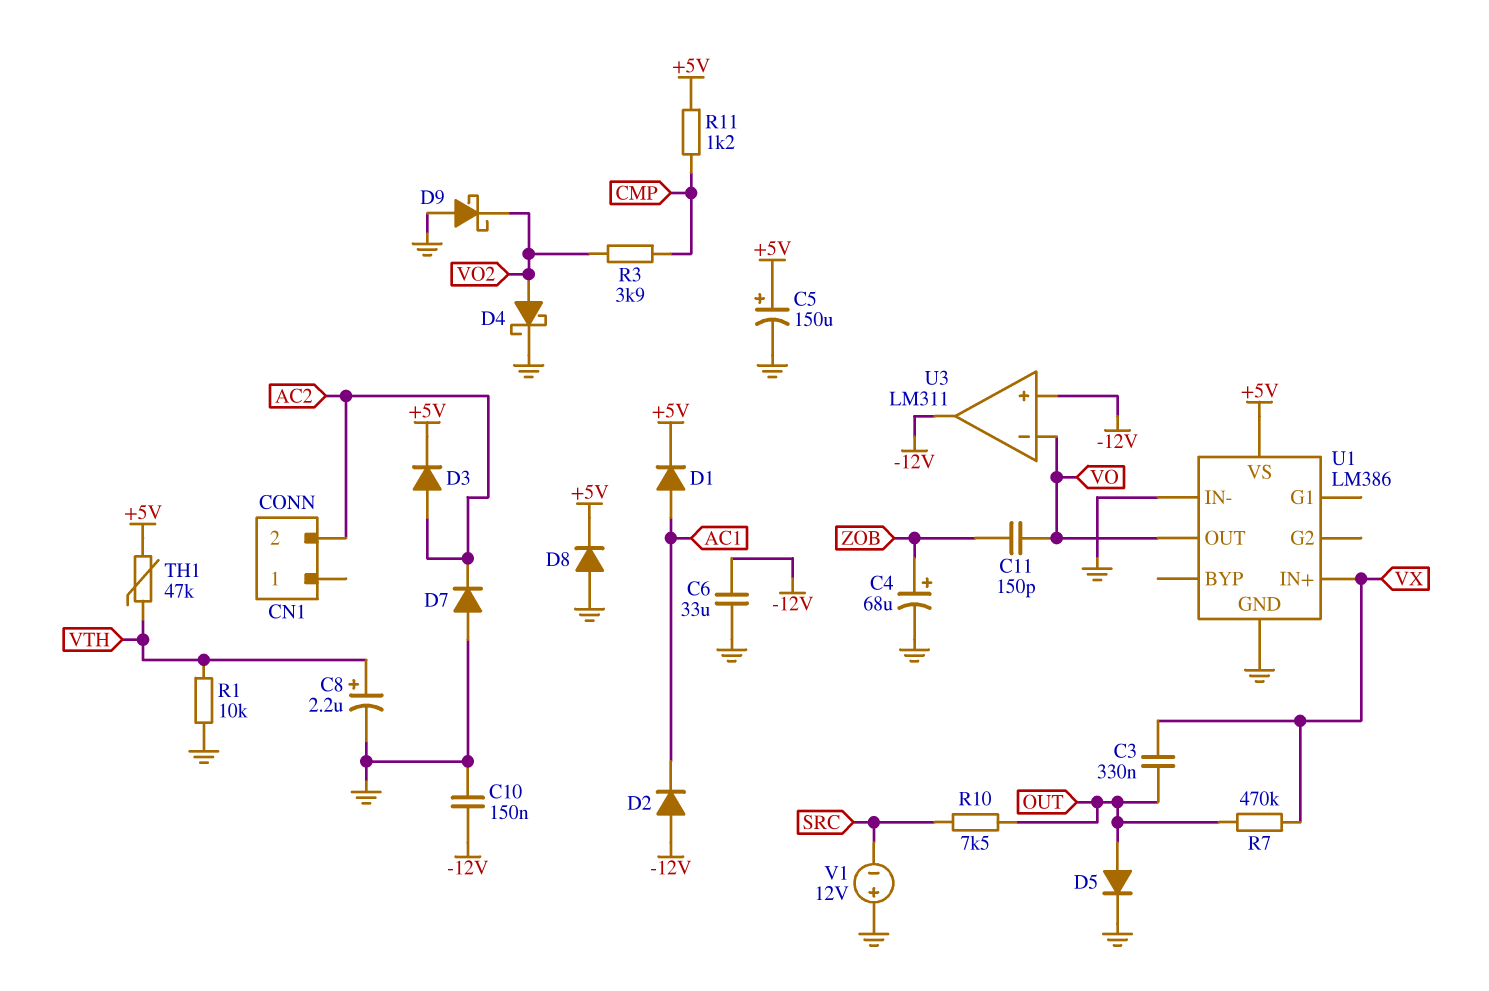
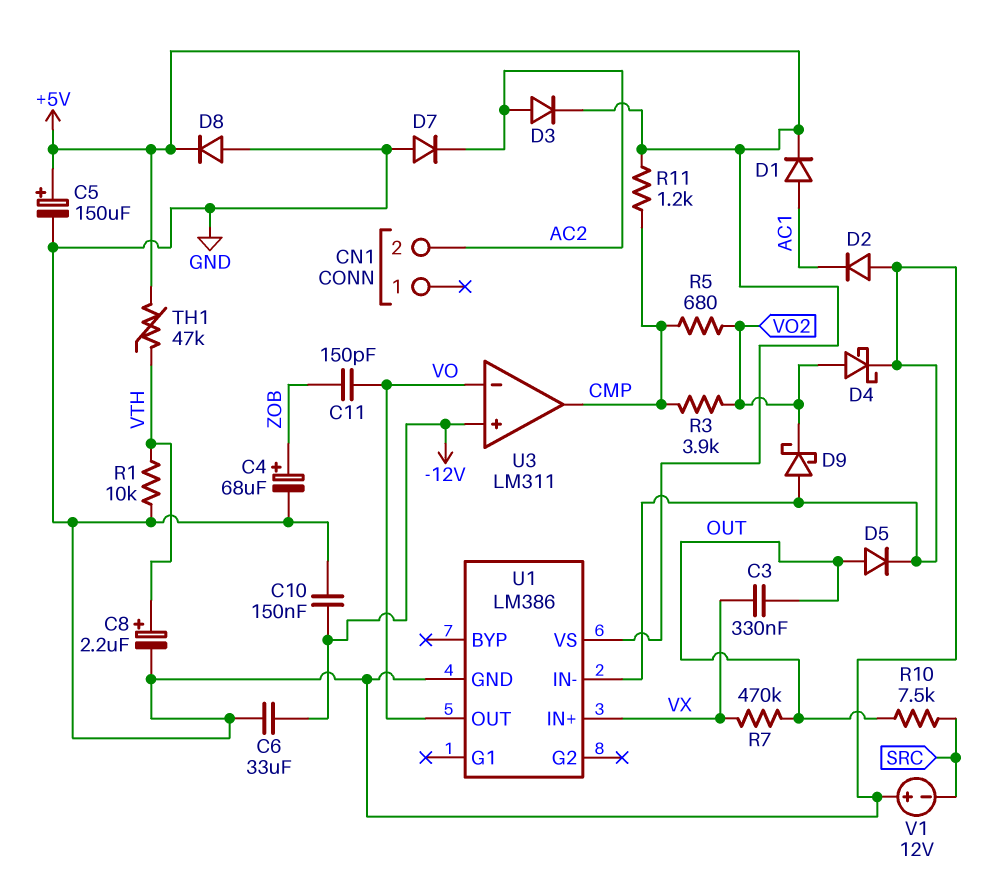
D2: diode (A -12V, K AC1) -> diode (A GND, K AC1)
R5: none -> 680 (CMP, VO2)
U3 pin out: -12V -> CMP

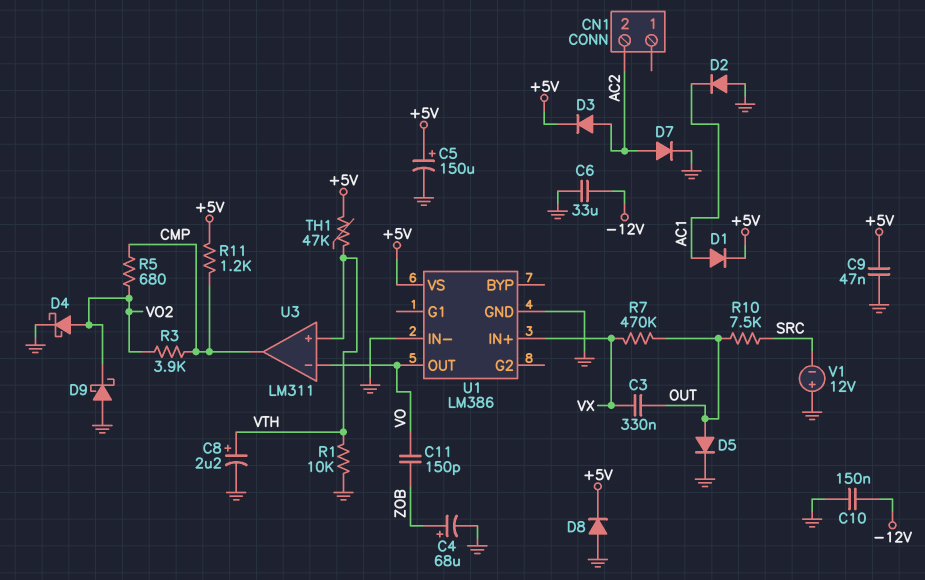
C9: none -> 47nF (+5V, GND)
D7: diode (A GND, K AC2) -> diode (A AC2, K GND)
U3 pin in+: -12V -> VTH

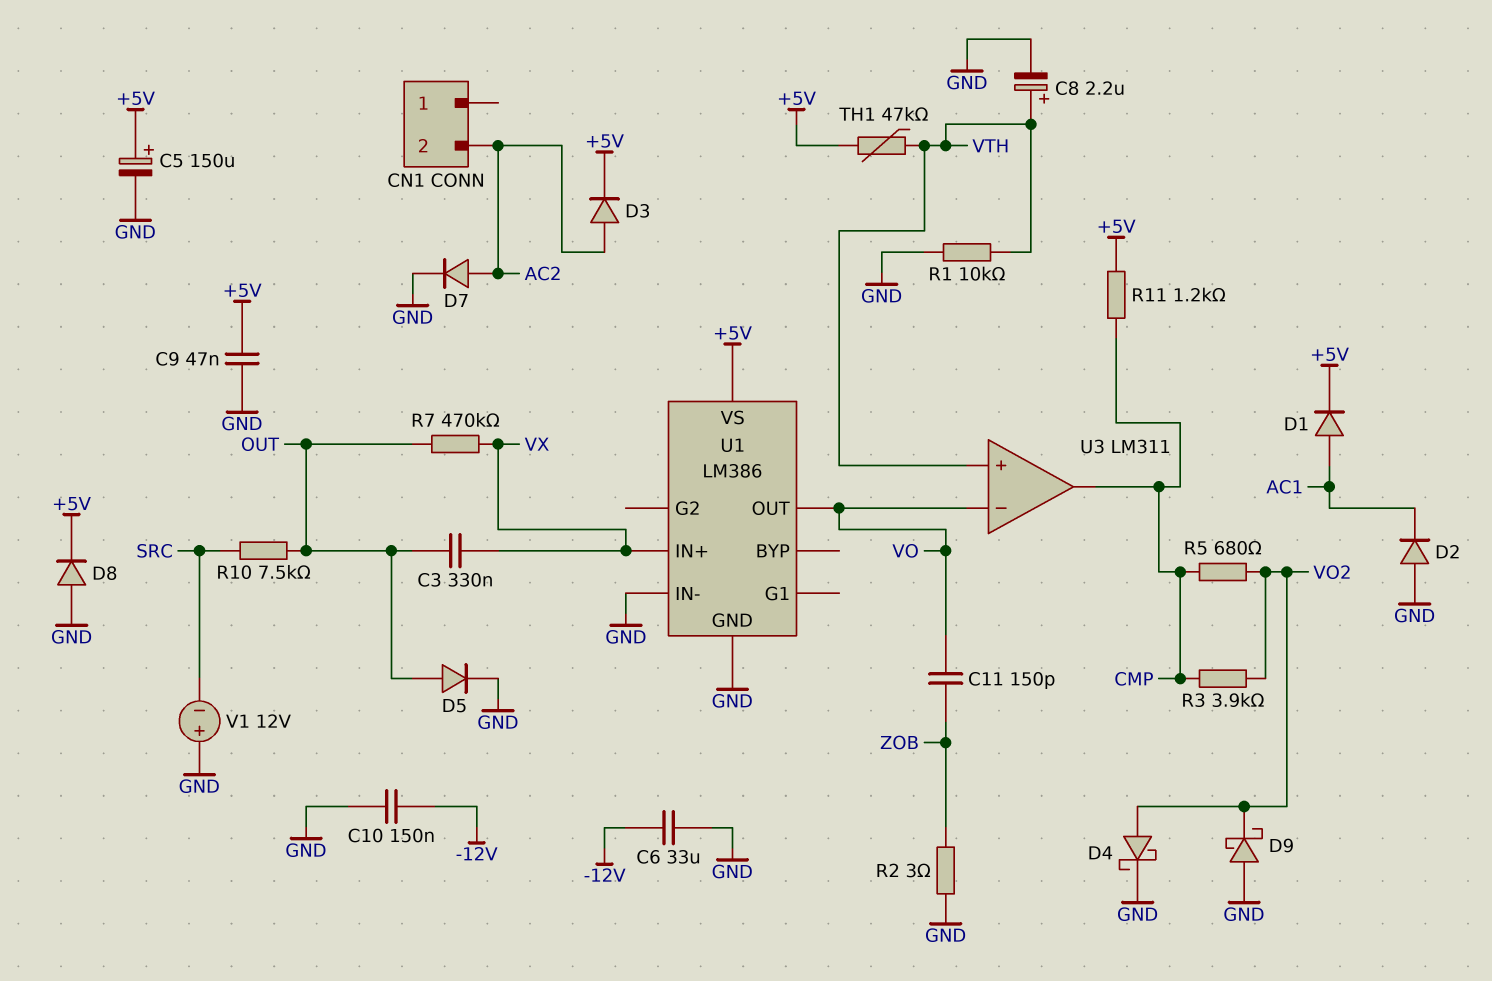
C4: 68uF (plus ZOB, minus GND) -> none
R2: none -> 3 (GND, ZOB)

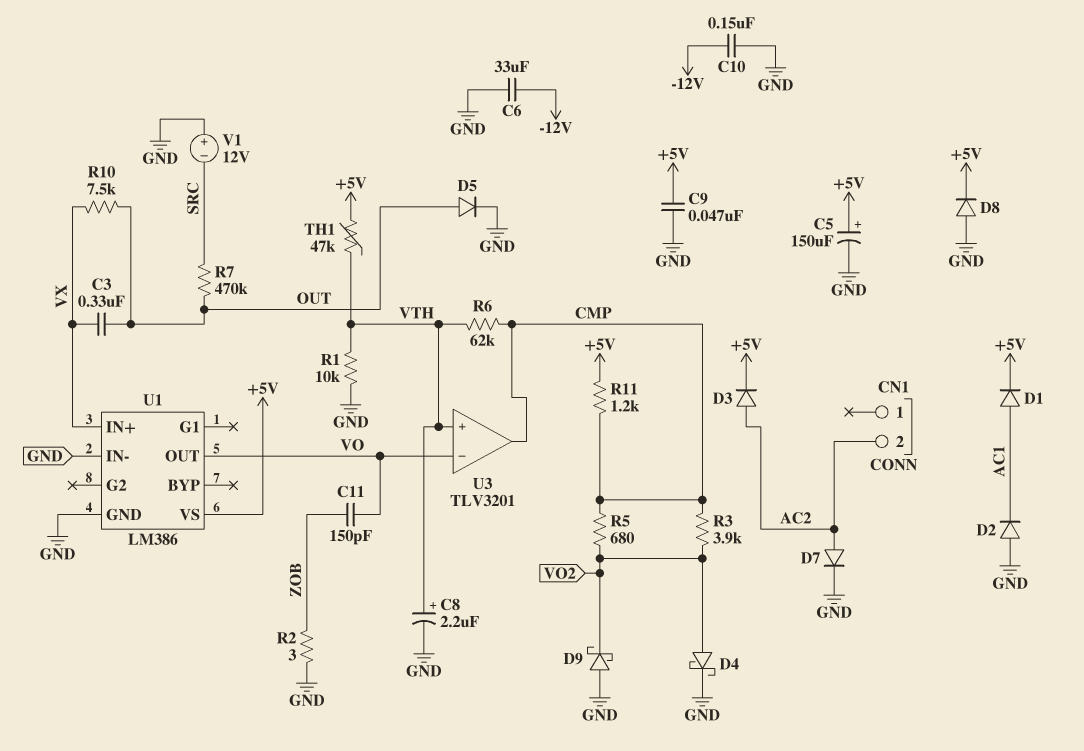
R6: none -> 62k (CMP, VTH)
R7: 470k (OUT, VX) -> 470k (OUT, SRC)
R10: 7.5k (OUT, SRC) -> 7.5k (OUT, VX)
U3: LM311 -> TLV3201

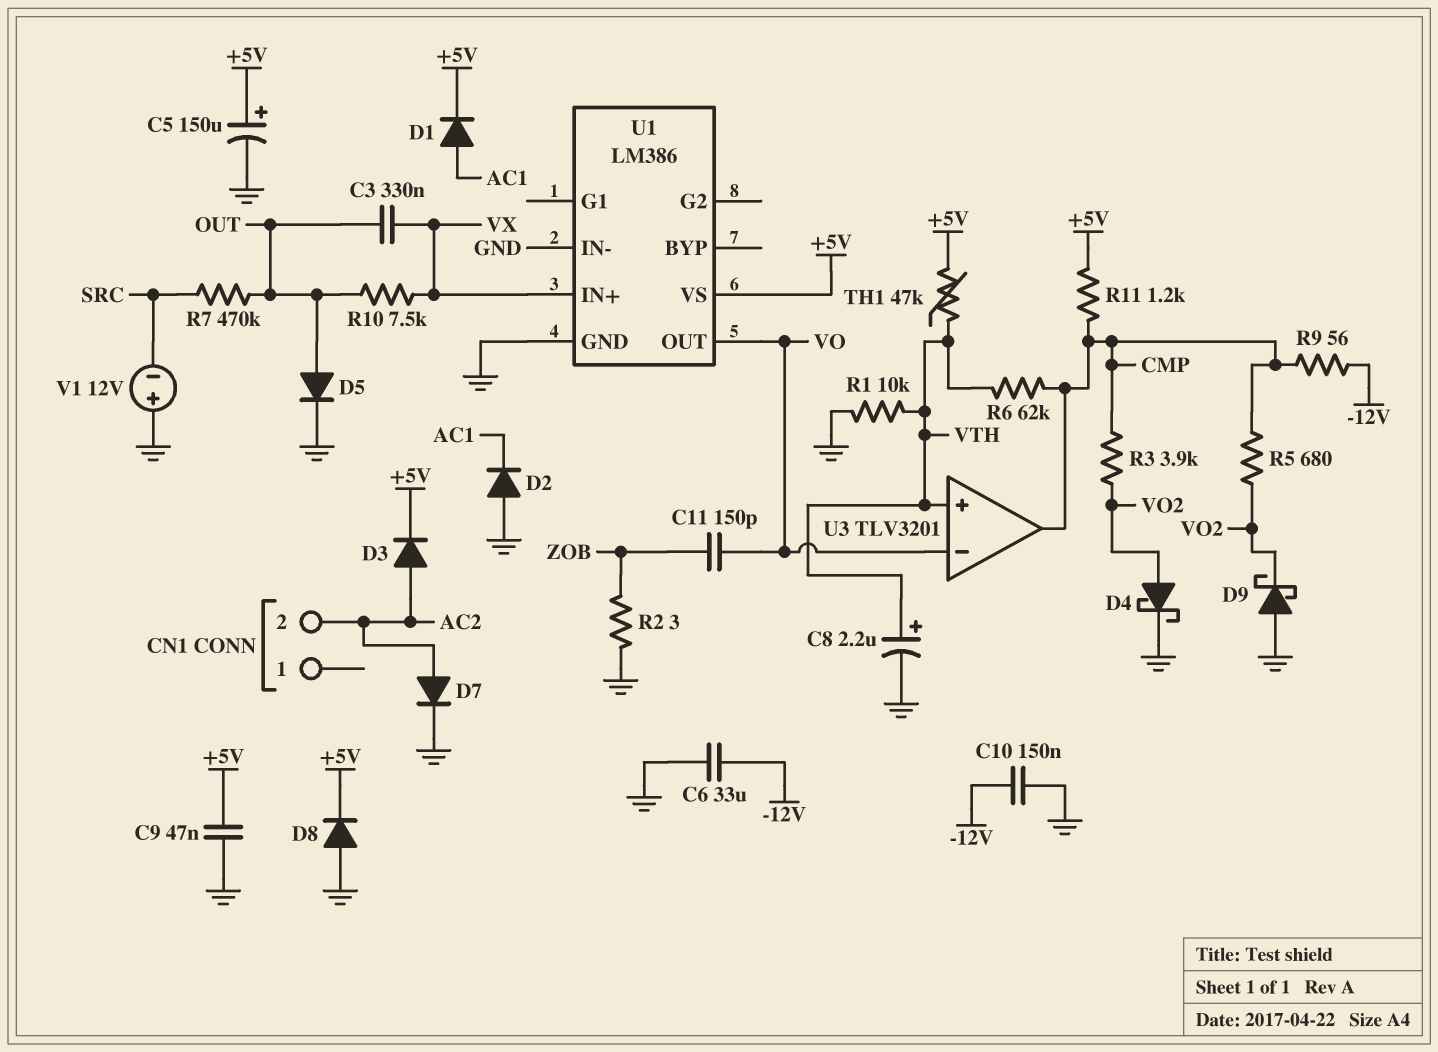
R9: none -> 56 (-12V, CMP)

